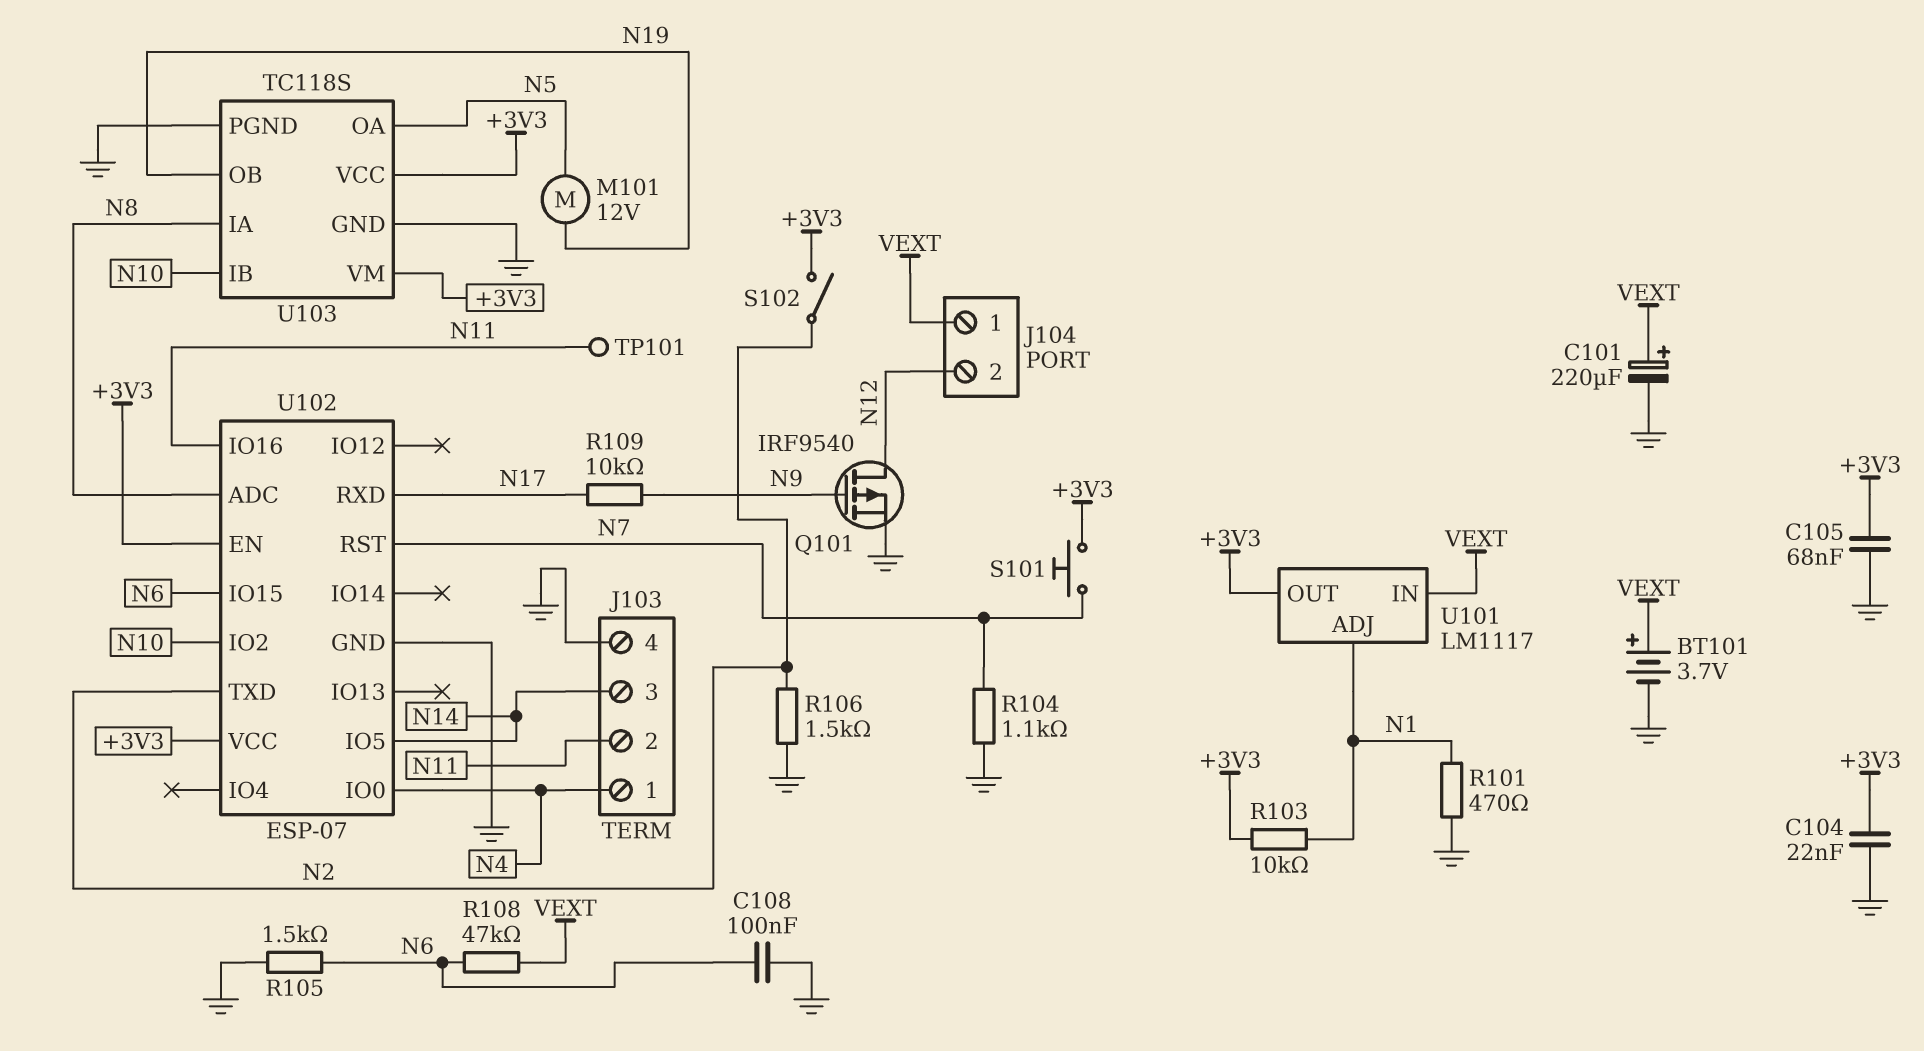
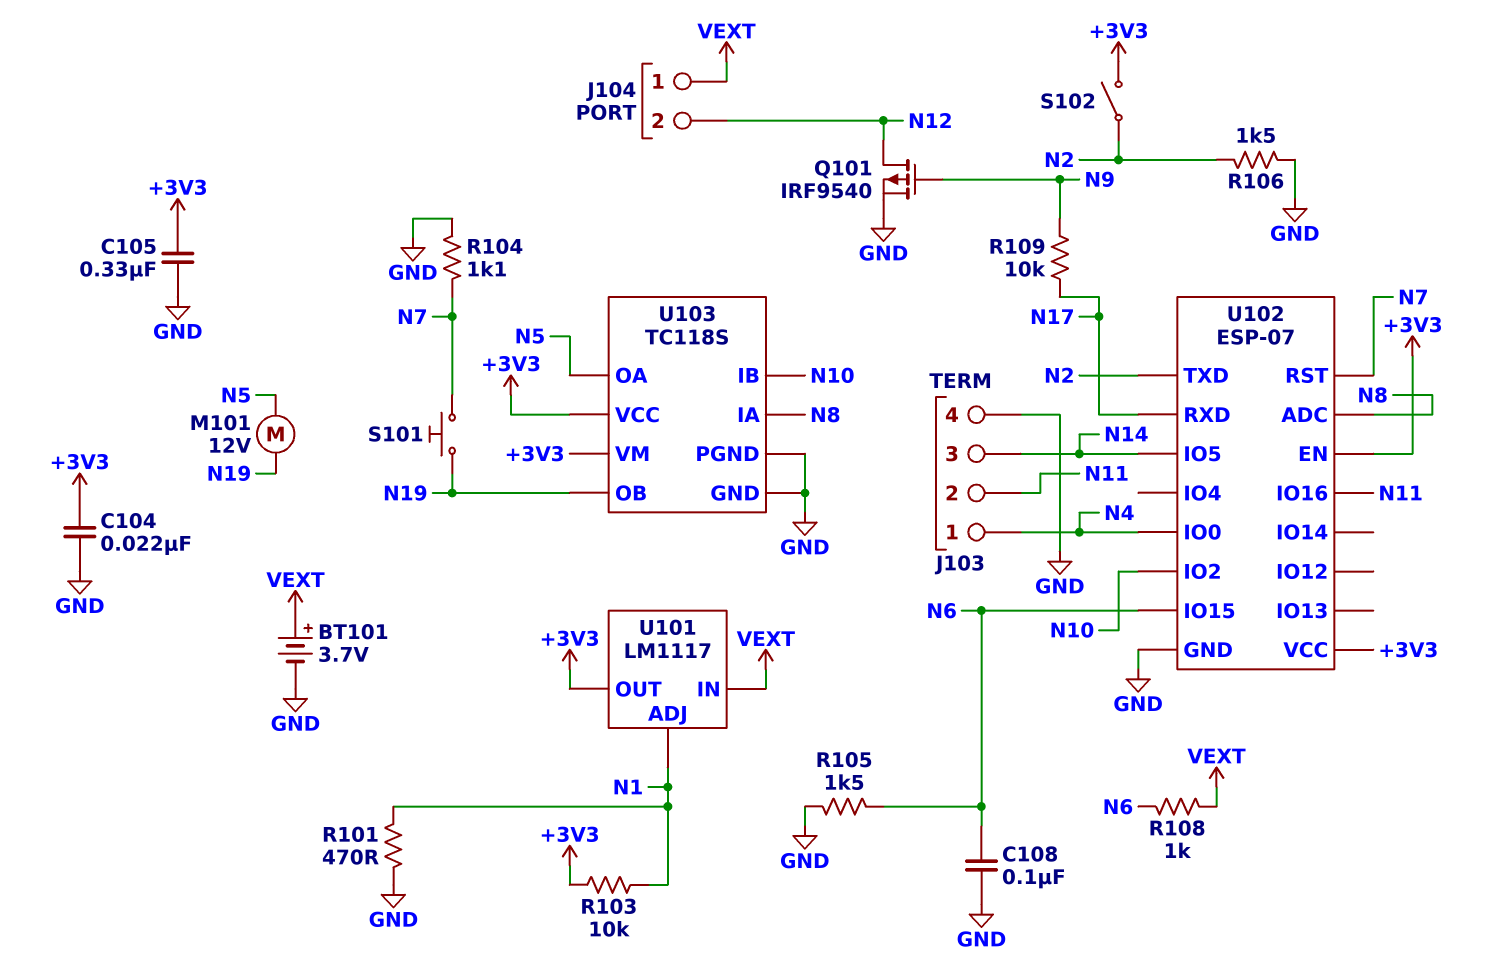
C101: 220uF (plus VEXT, minus GND) -> none
C105: 68nF (+3V3, GND) -> 330nF (+3V3, GND)
R108: 47k (N6, VEXT) -> 1k (N6, VEXT)
S101: button (+3V3, N7) -> button (N7, N19)
TP101: test point (N11) -> none

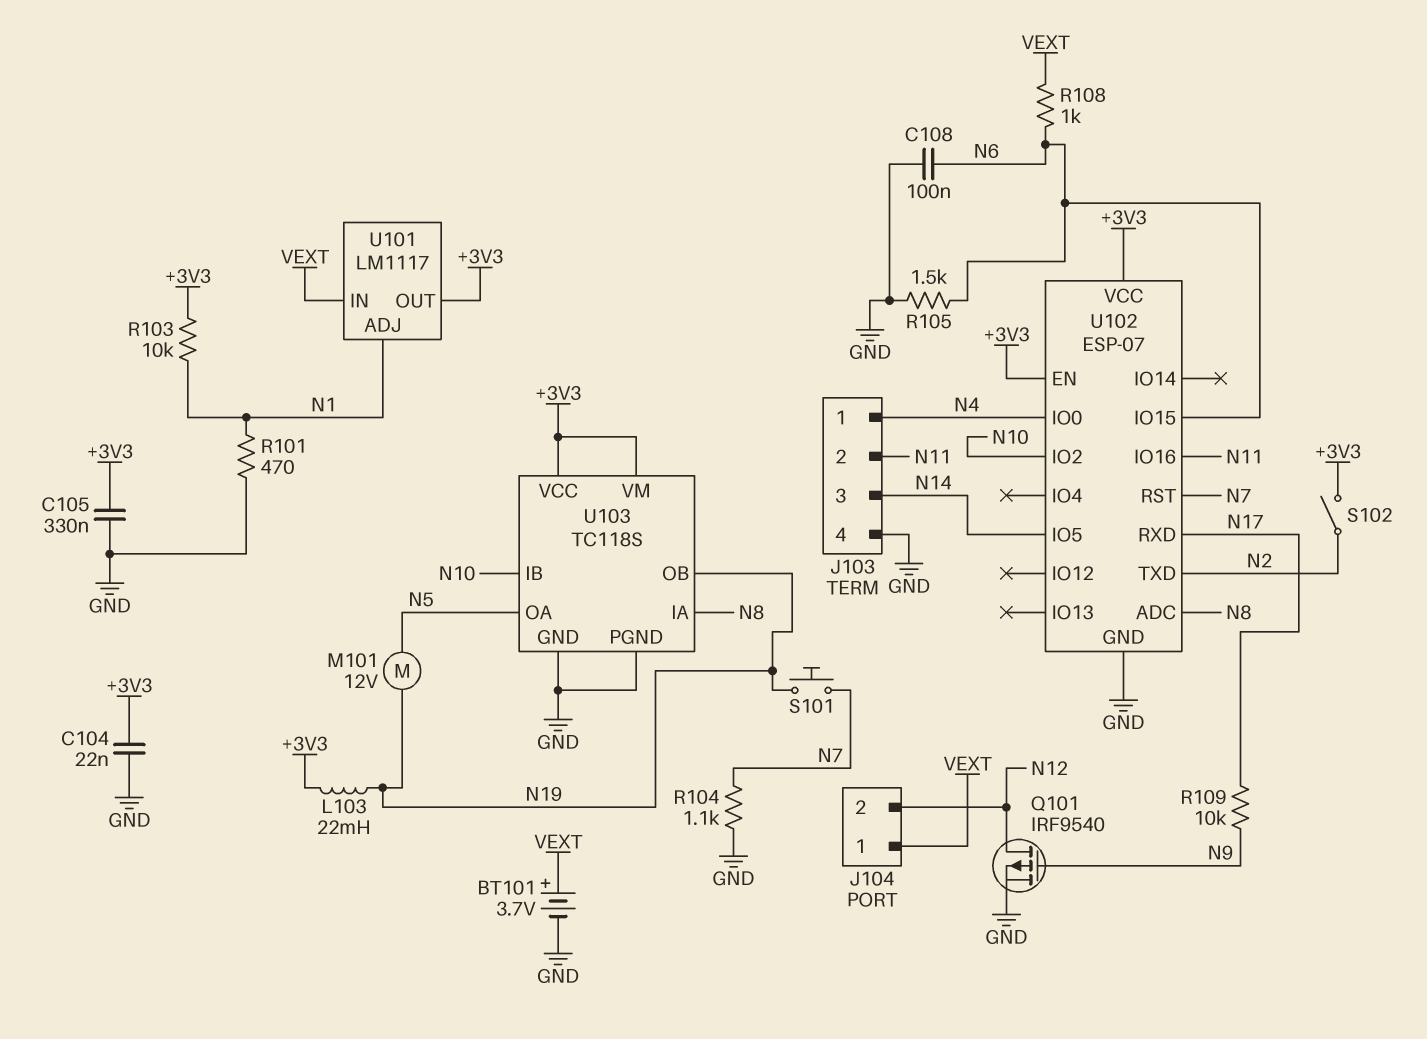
L103: none -> 22mH (+3V3, N19)
R106: 1.5k (GND, N2) -> none

